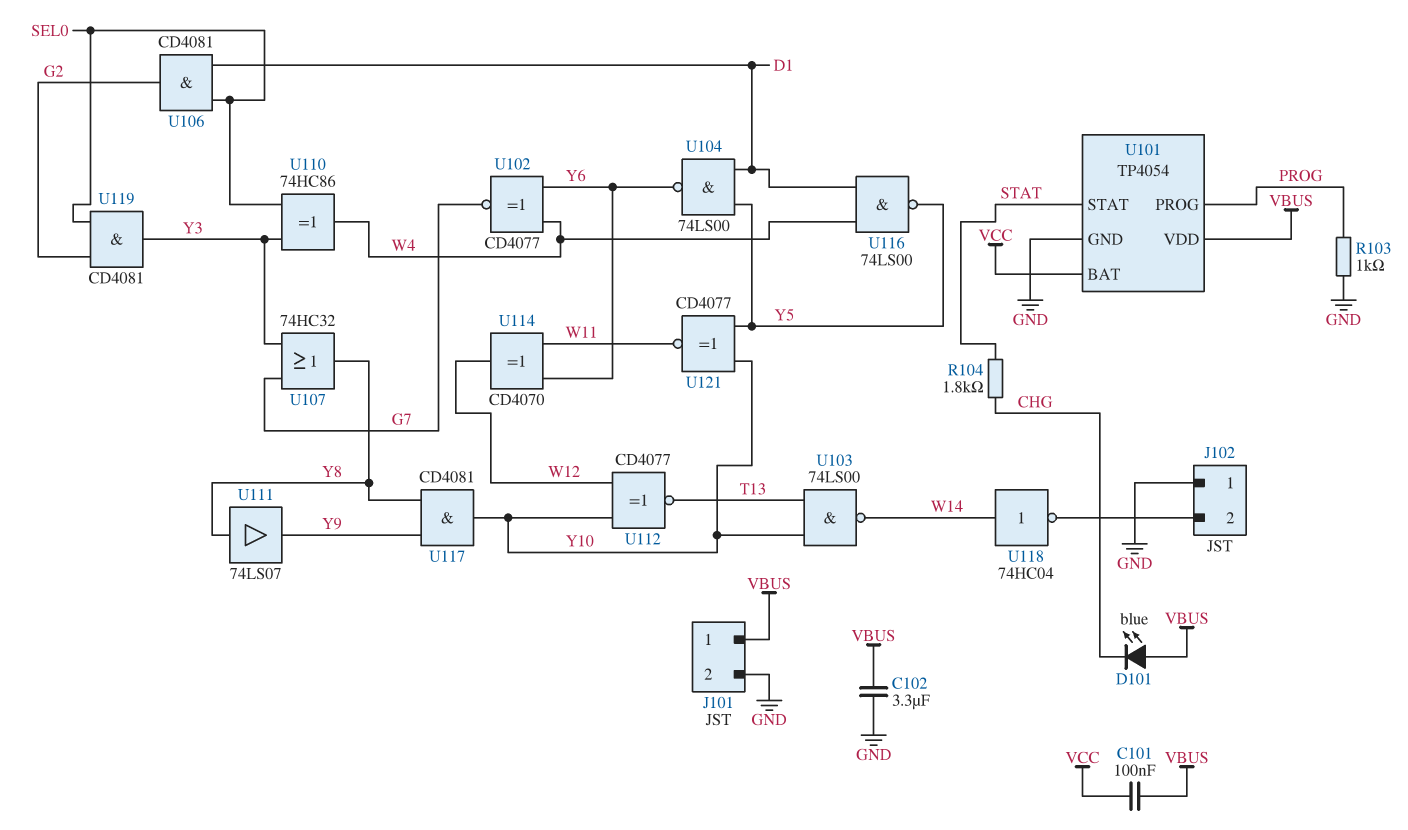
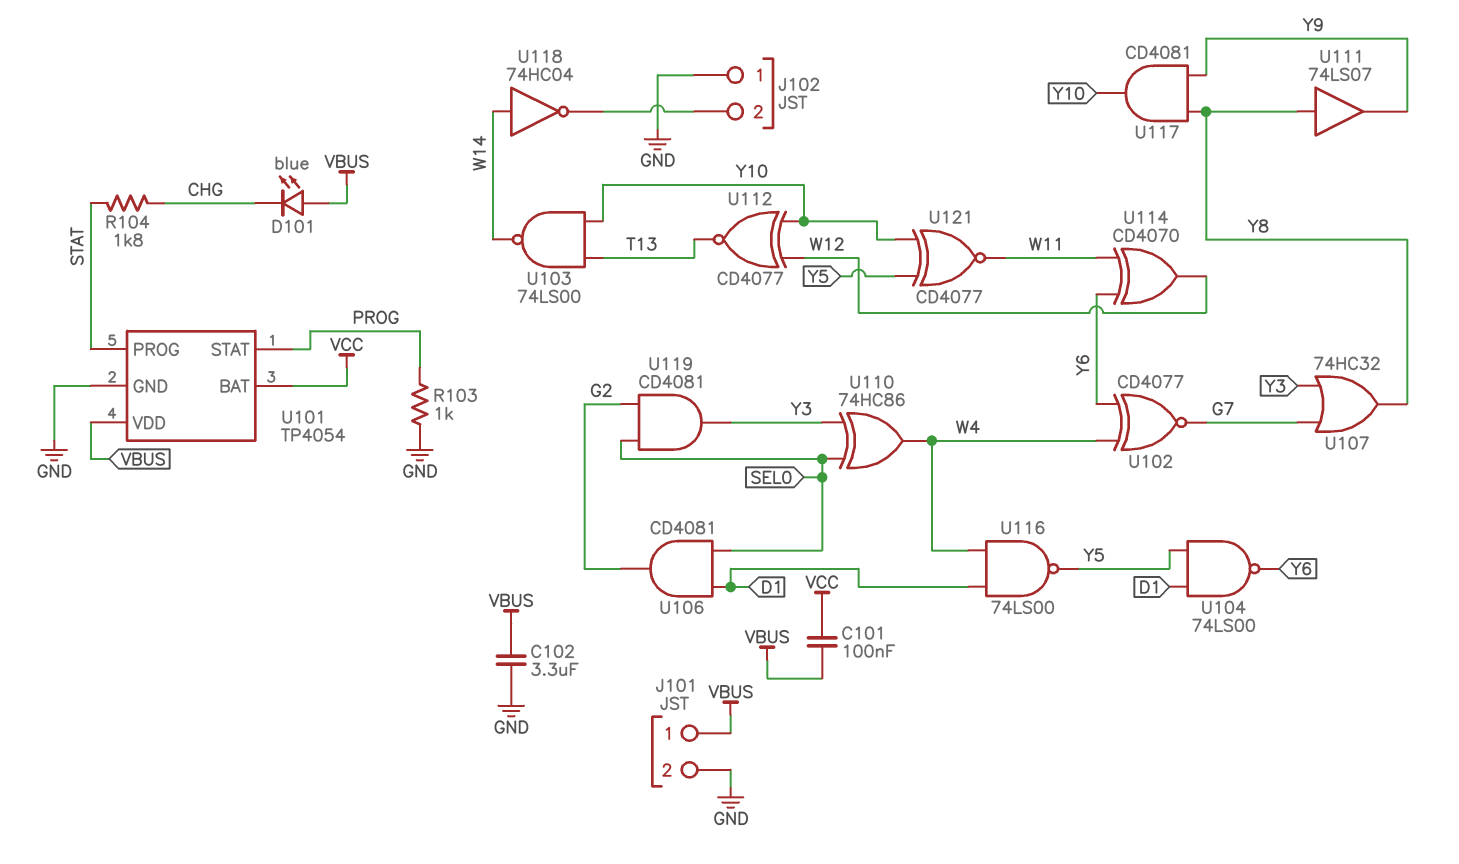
U101 pin PROG: PROG -> STAT
U101 pin STAT: STAT -> PROG

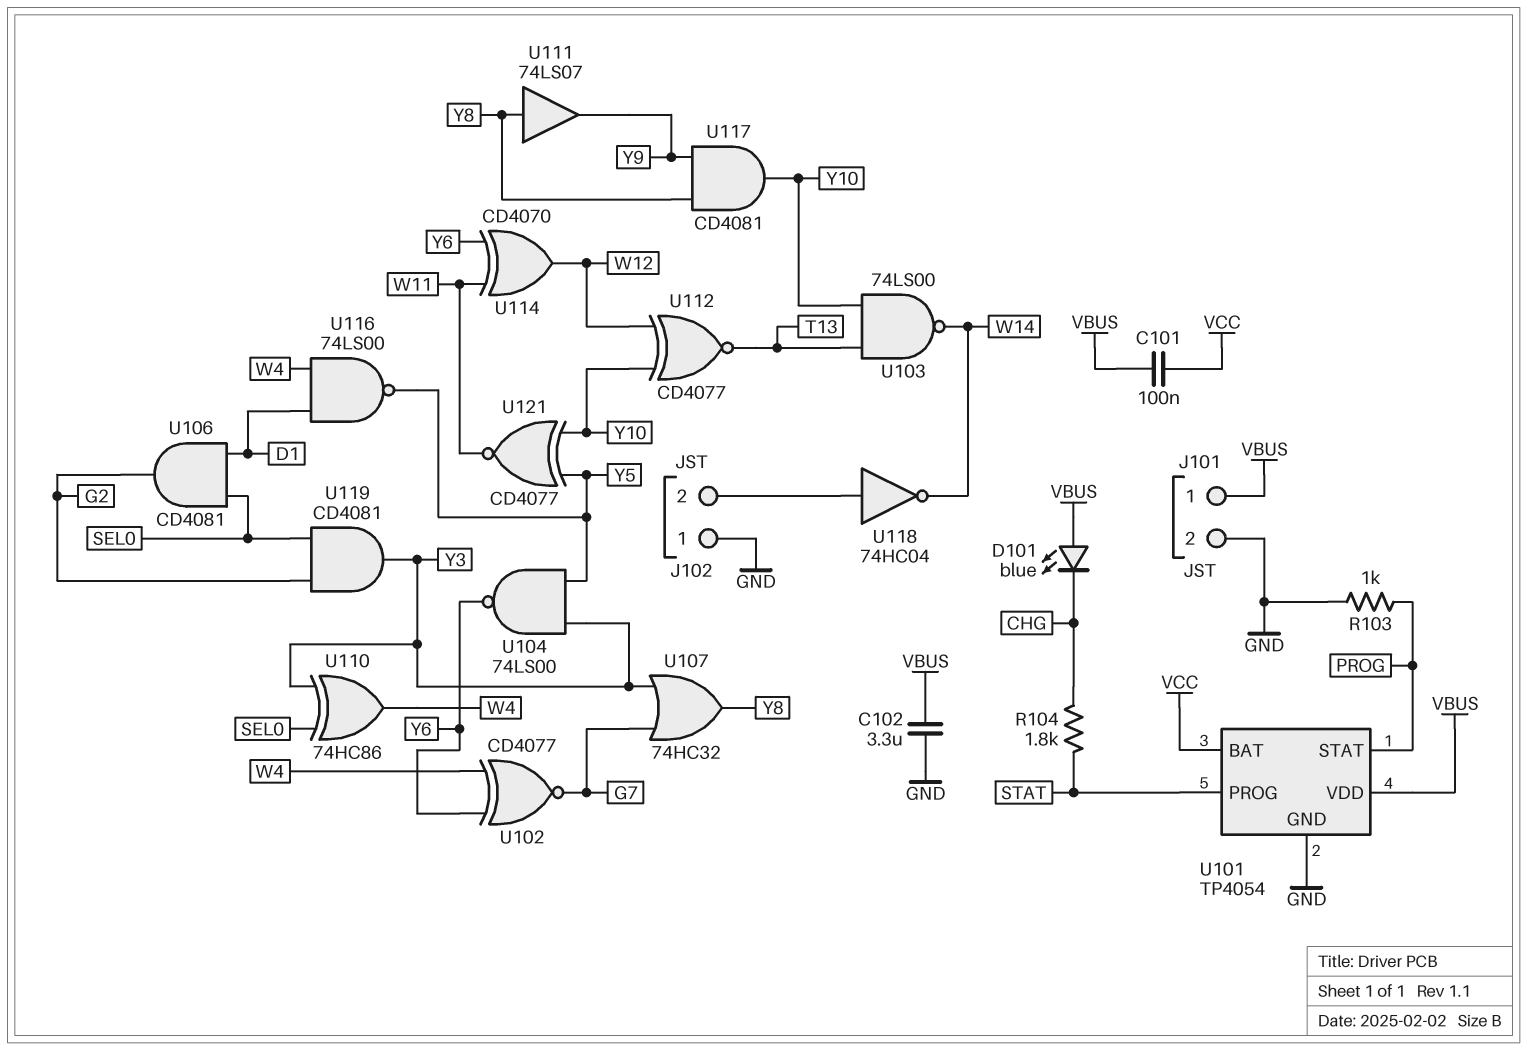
U104: NAND 74LS00 (in D1, in Y5, out Y6) -> NAND 74LS00 (in Y3, in Y5, out Y6)
U118: NOT 74HC04 (in W14, out J102/2) -> NOT 74HC04 (in J102/2, out W14)

